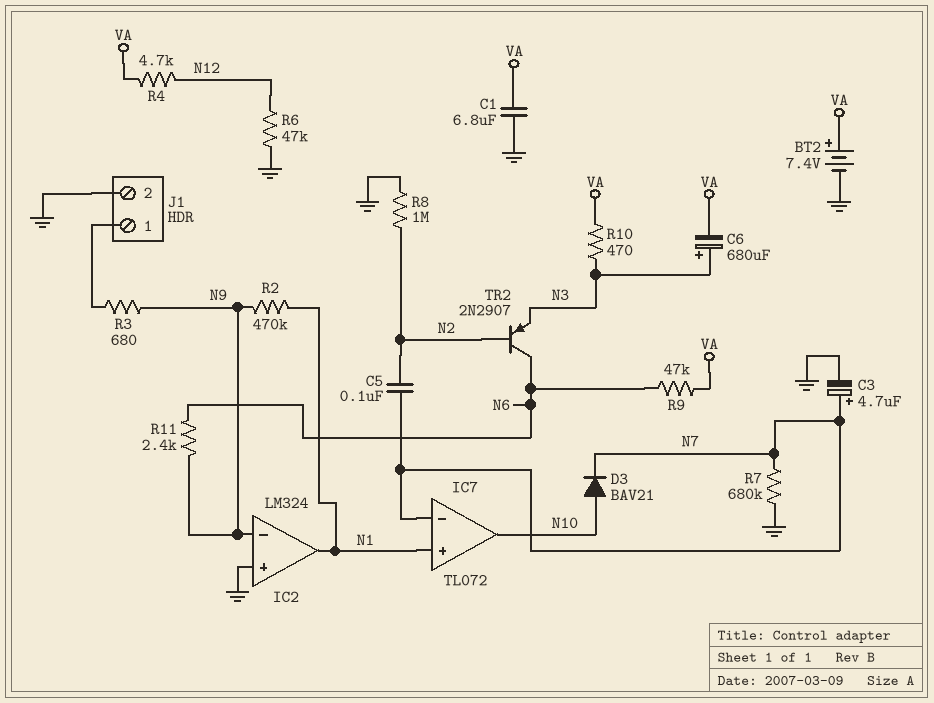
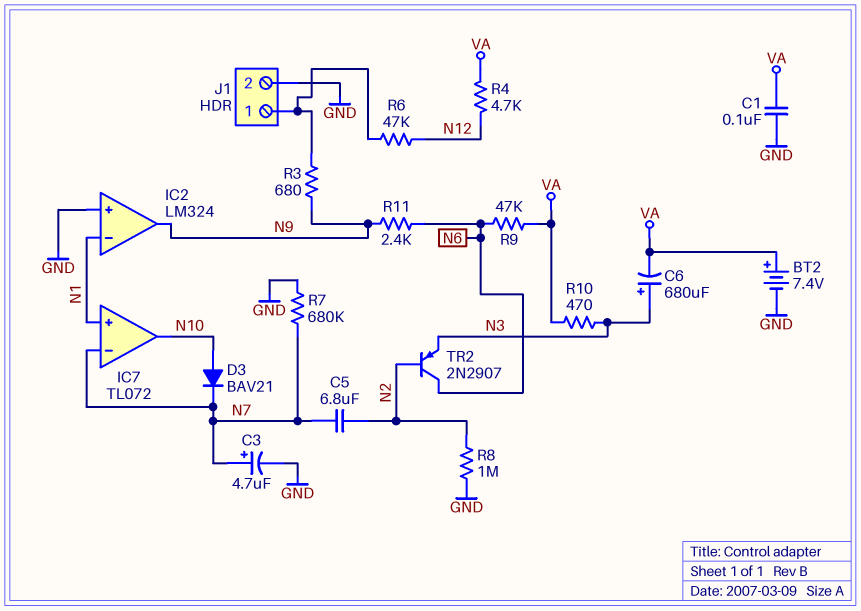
C1: 6.8uF (GND, VA) -> 100nF (GND, VA)
C5: 100nF (N2, N7) -> 6.8uF (N2, N7)
IC2 pin in-: N9 -> N1
IC2 pin out: N1 -> N9
R2: 470k (N1, N9) -> none
R6: 47k (GND, N12) -> 47k (J1/1, N12)

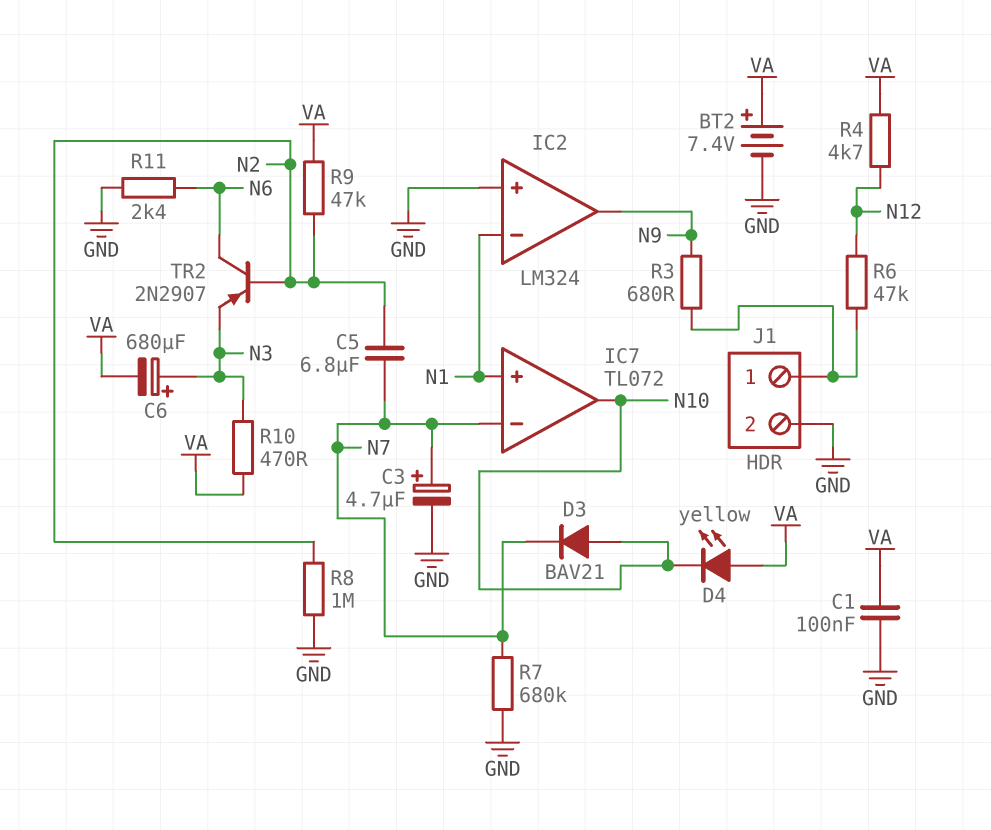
D4: none -> LED yellow (A VA, K N10)
R9: 47k (N6, VA) -> 47k (N2, VA)
R11: 2.4k (N6, N9) -> 2.4k (GND, N6)

